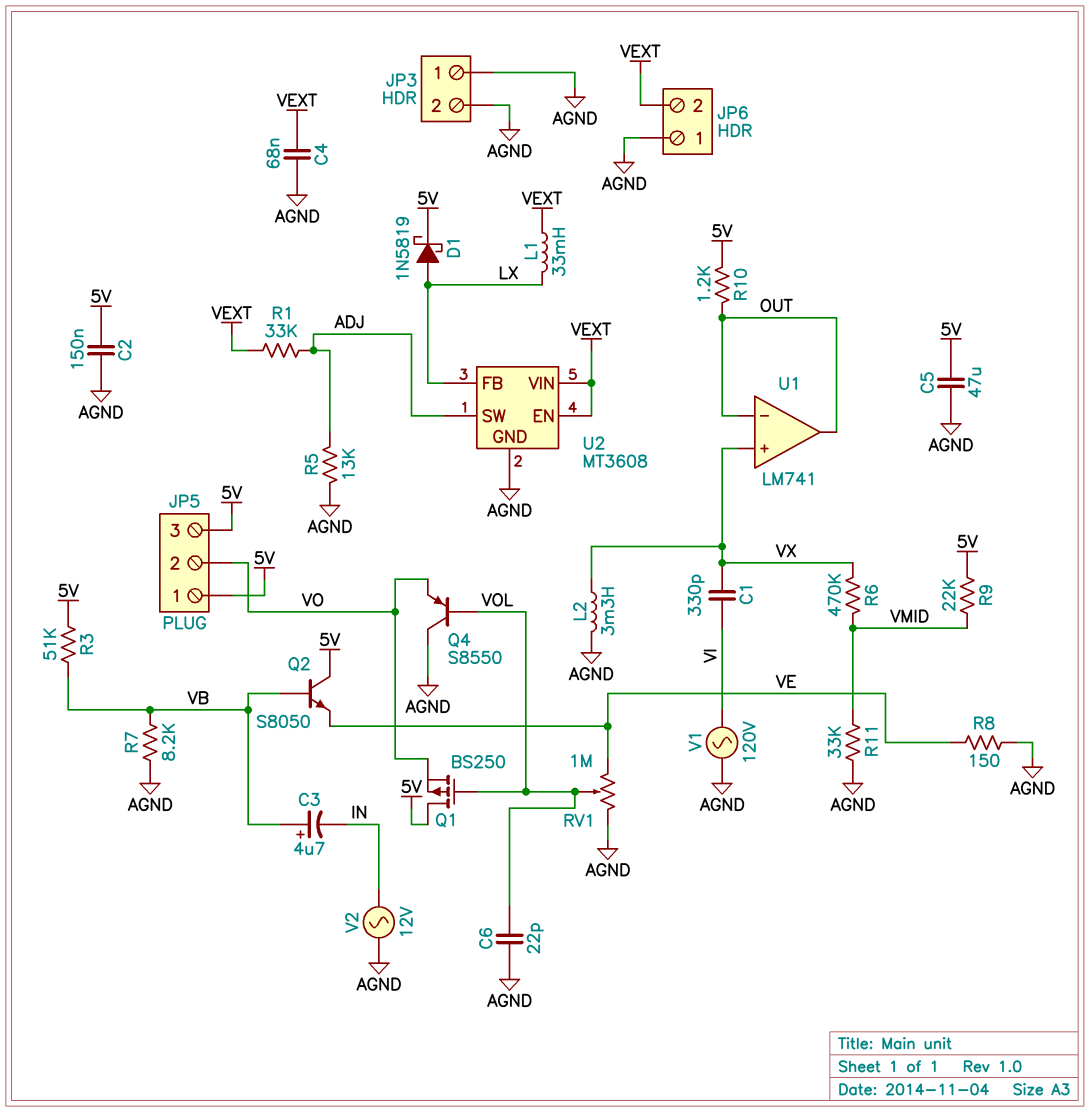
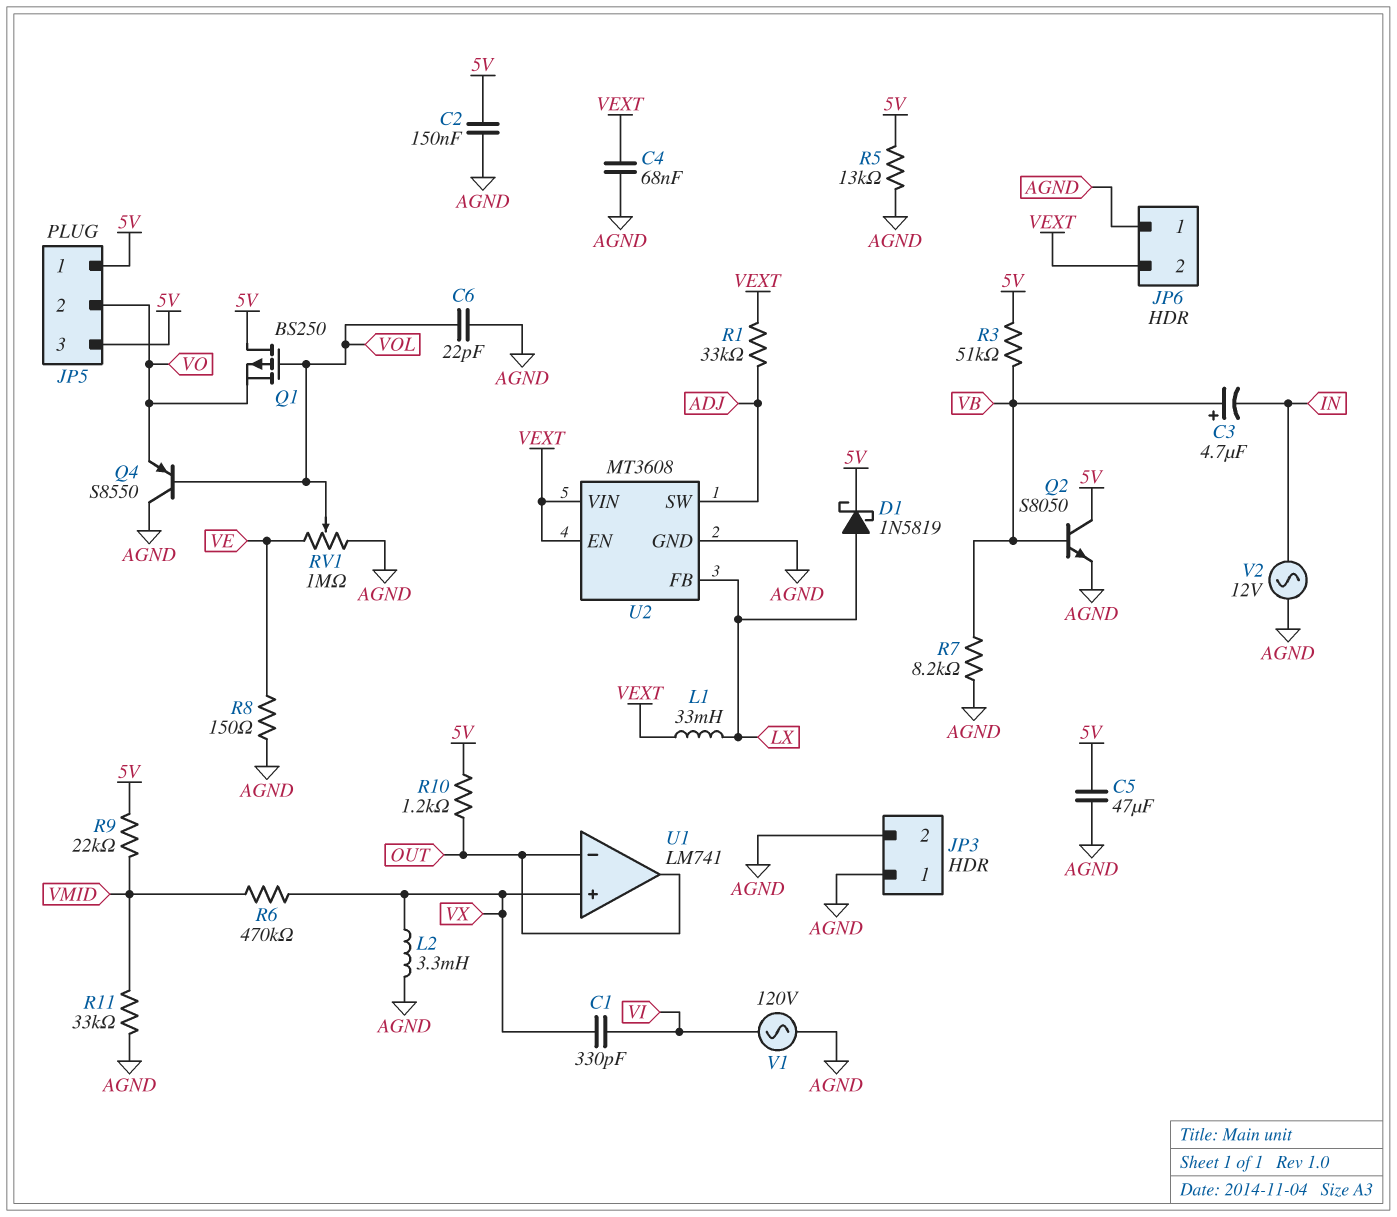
Q2: NPN S8050 (B VB, C 5V, E VE) -> NPN S8050 (B VB, C 5V, E AGND)
R5: 13k (ADJ, AGND) -> 13k (5V, AGND)

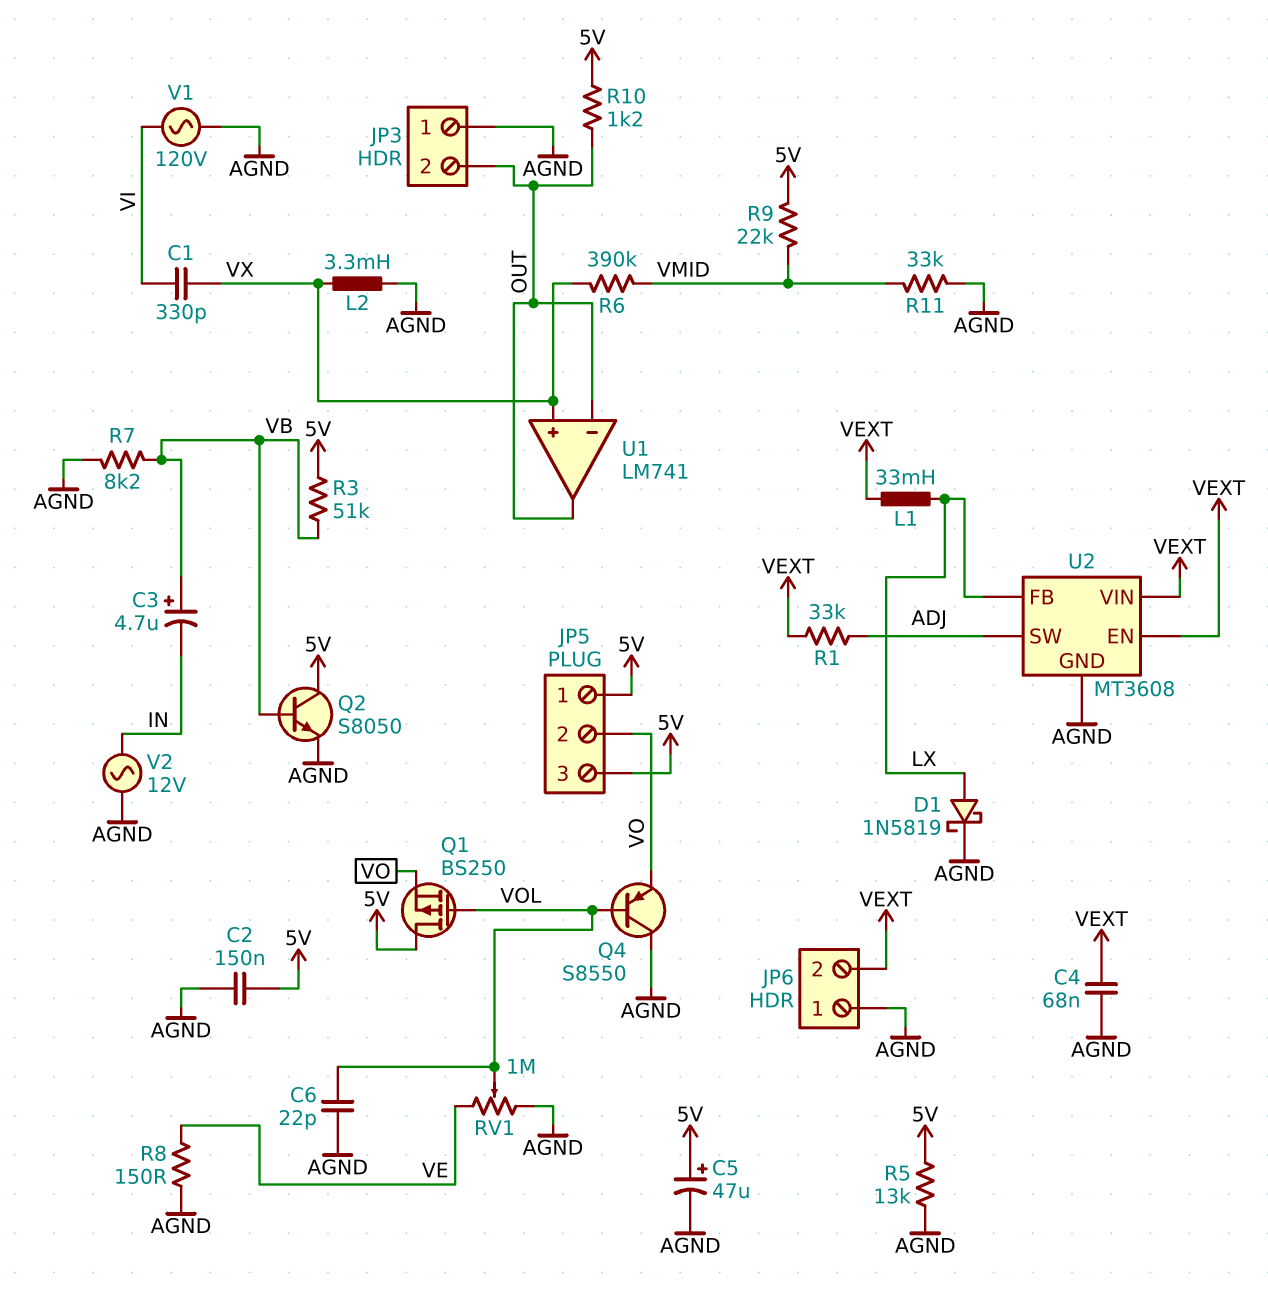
C5: 47uF (5V, AGND) -> 47uF (plus 5V, minus AGND)
D1: schottky 1N5819 (A LX, K 5V) -> schottky 1N5819 (A LX, K AGND)
JP3 pin 2: AGND -> OUT
R6: 470k (VMID, VX) -> 390k (VMID, VX)

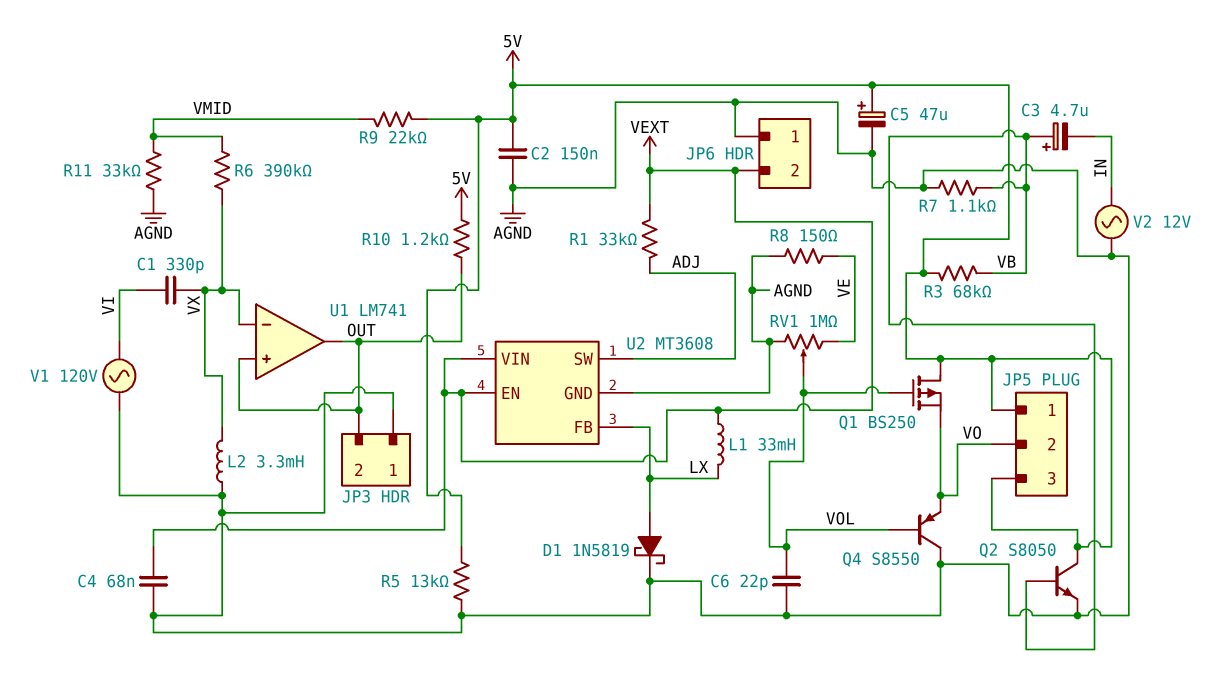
R3: 51k (5V, VB) -> 68k (5V, VB)
R7: 8.2k (AGND, VB) -> 1.1k (AGND, VB)
U1 pin in+: VX -> OUT
U1 pin in-: OUT -> VX

